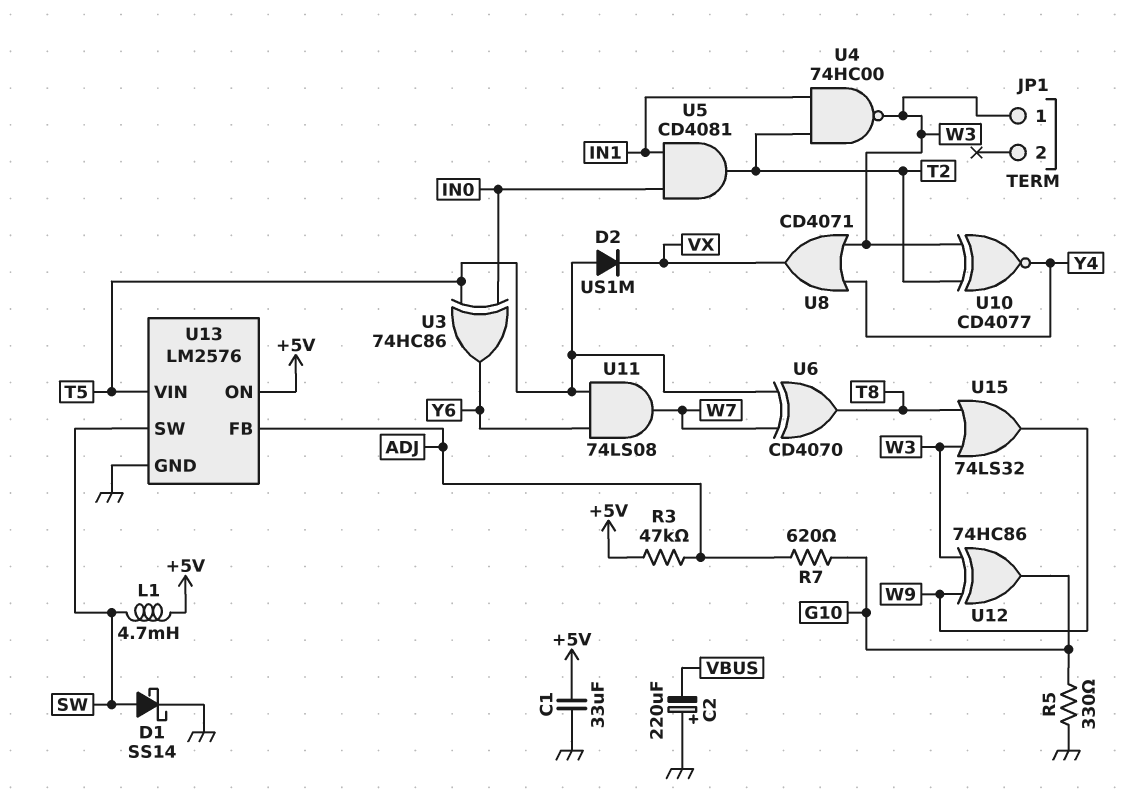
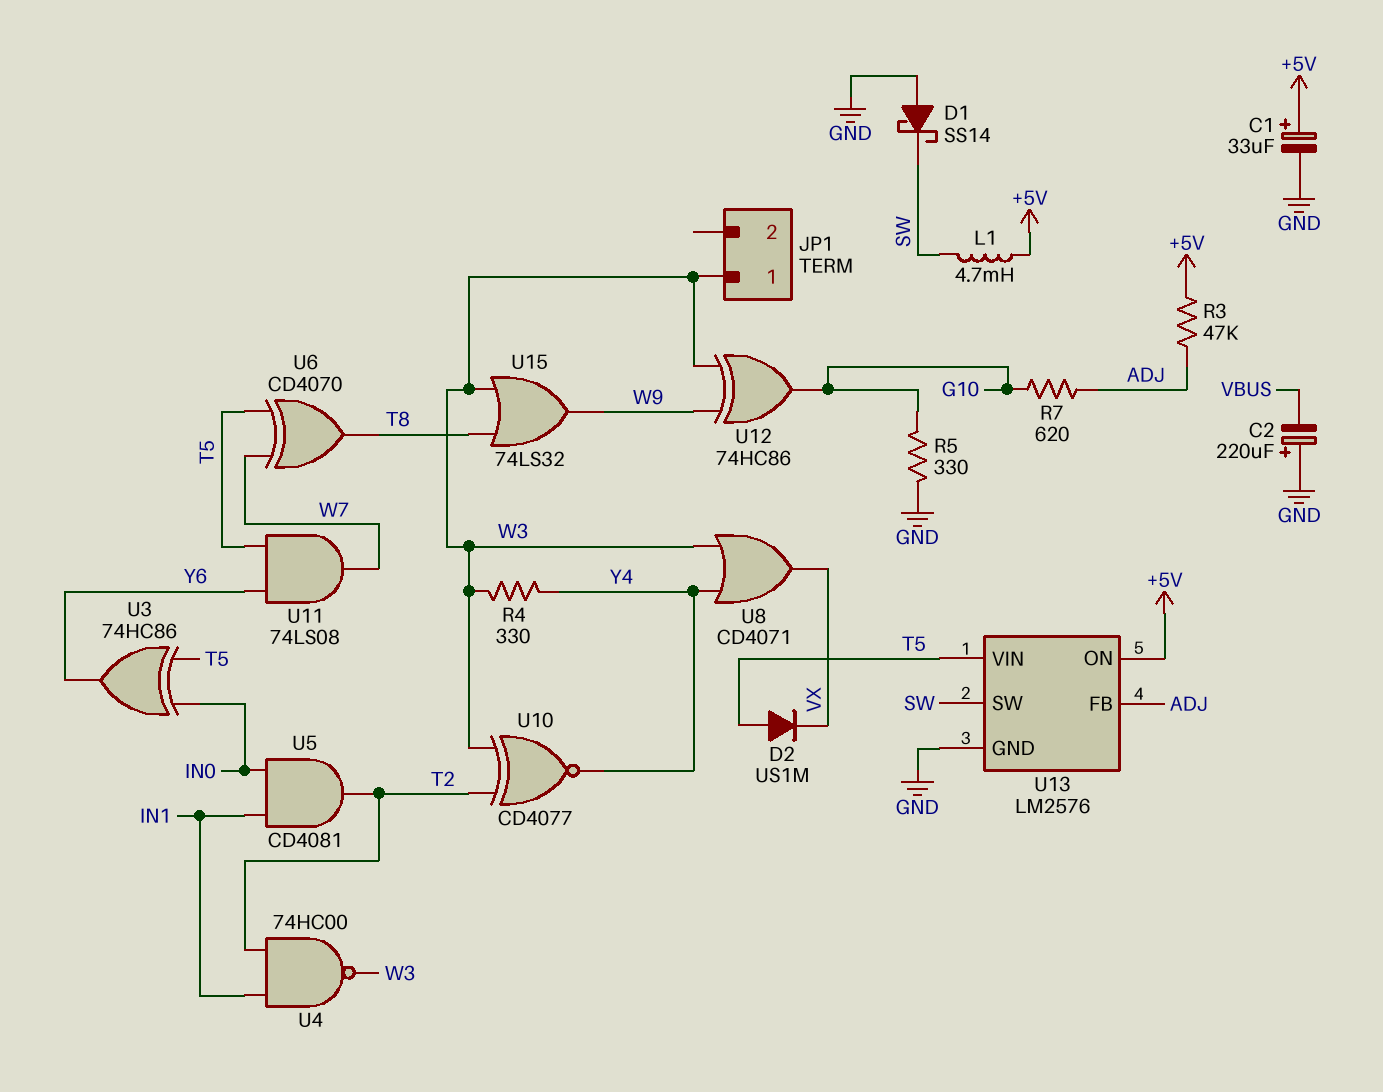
C1: 33uF (+5V, GND) -> 33uF (plus +5V, minus GND)
D1: schottky SS14 (A SW, K GND) -> schottky SS14 (A GND, K SW)
R4: none -> 330 (W3, Y4)

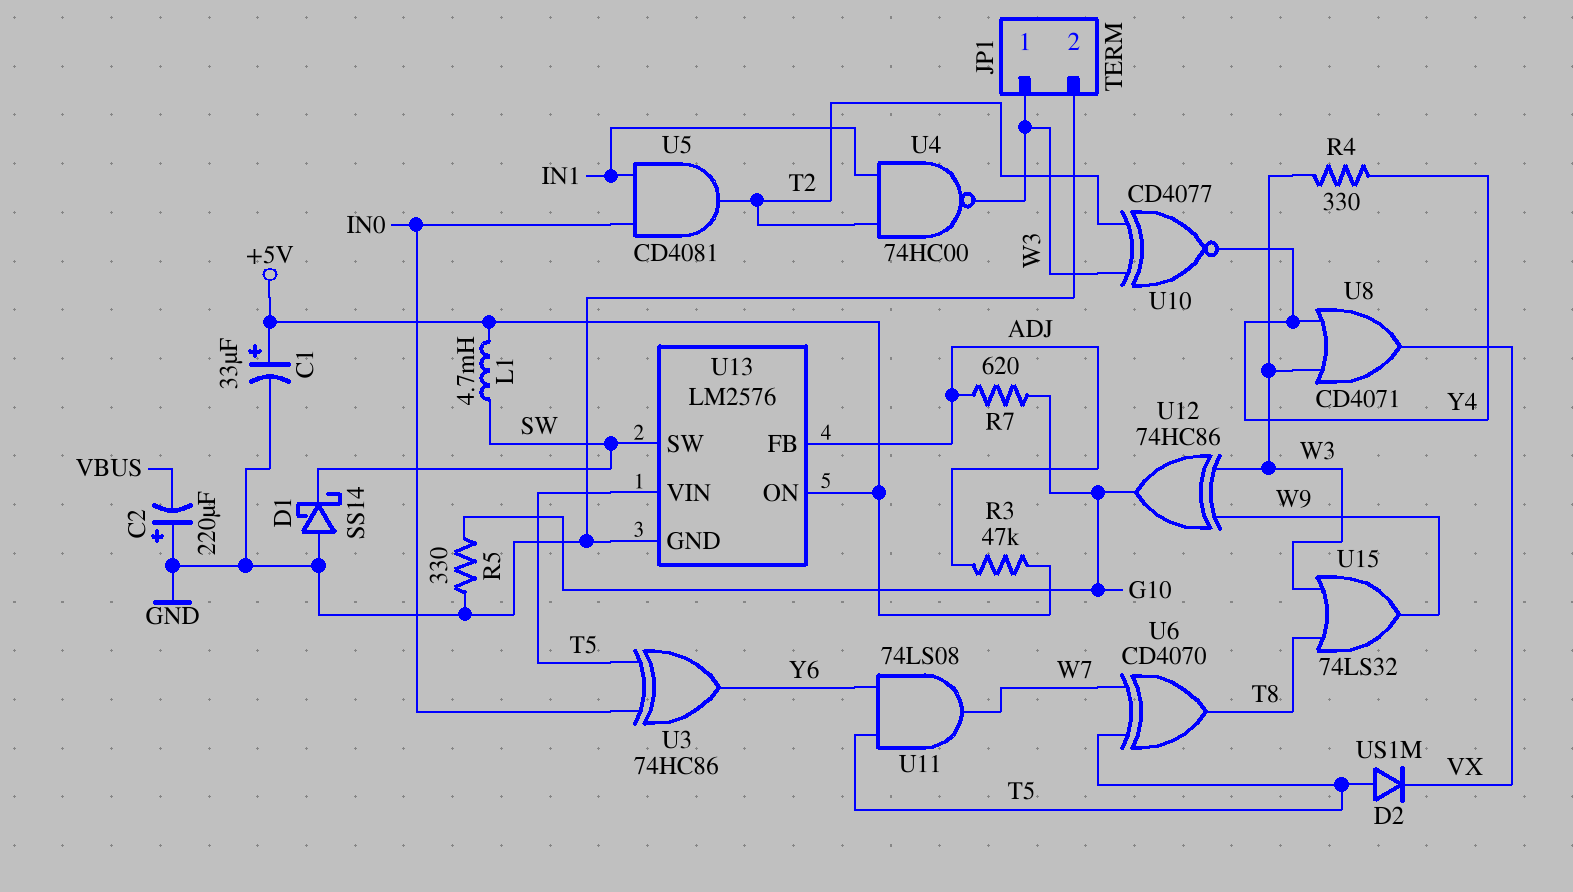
JP1 pin 2: none -> GND

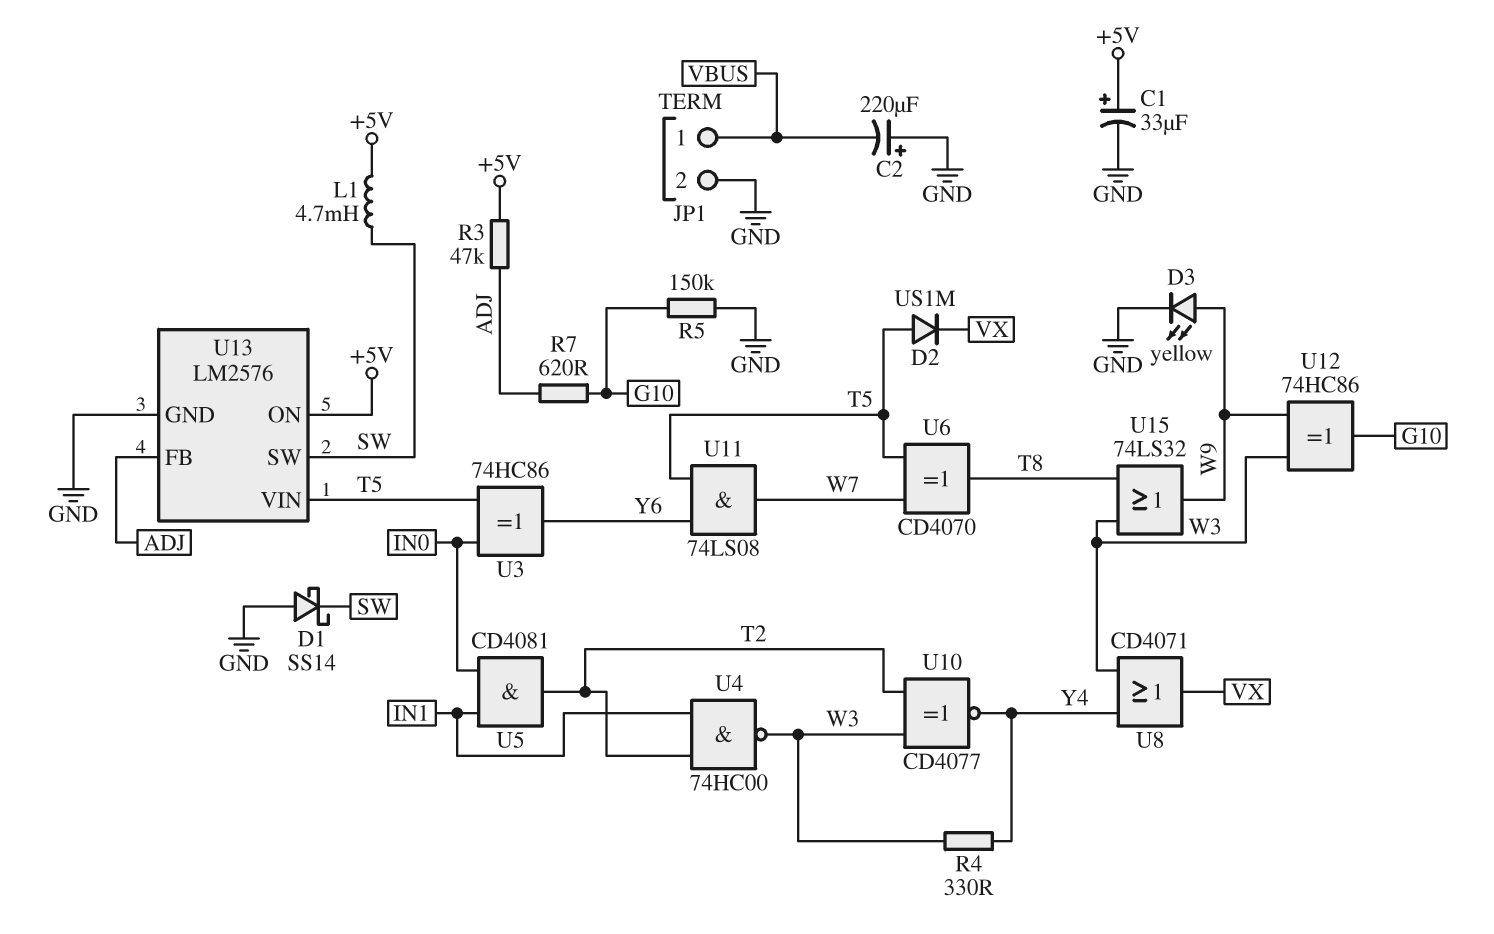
D3: none -> LED yellow (A W9, K GND)
JP1 pin 1: W3 -> VBUS
R5: 330 (G10, GND) -> 150k (G10, GND)

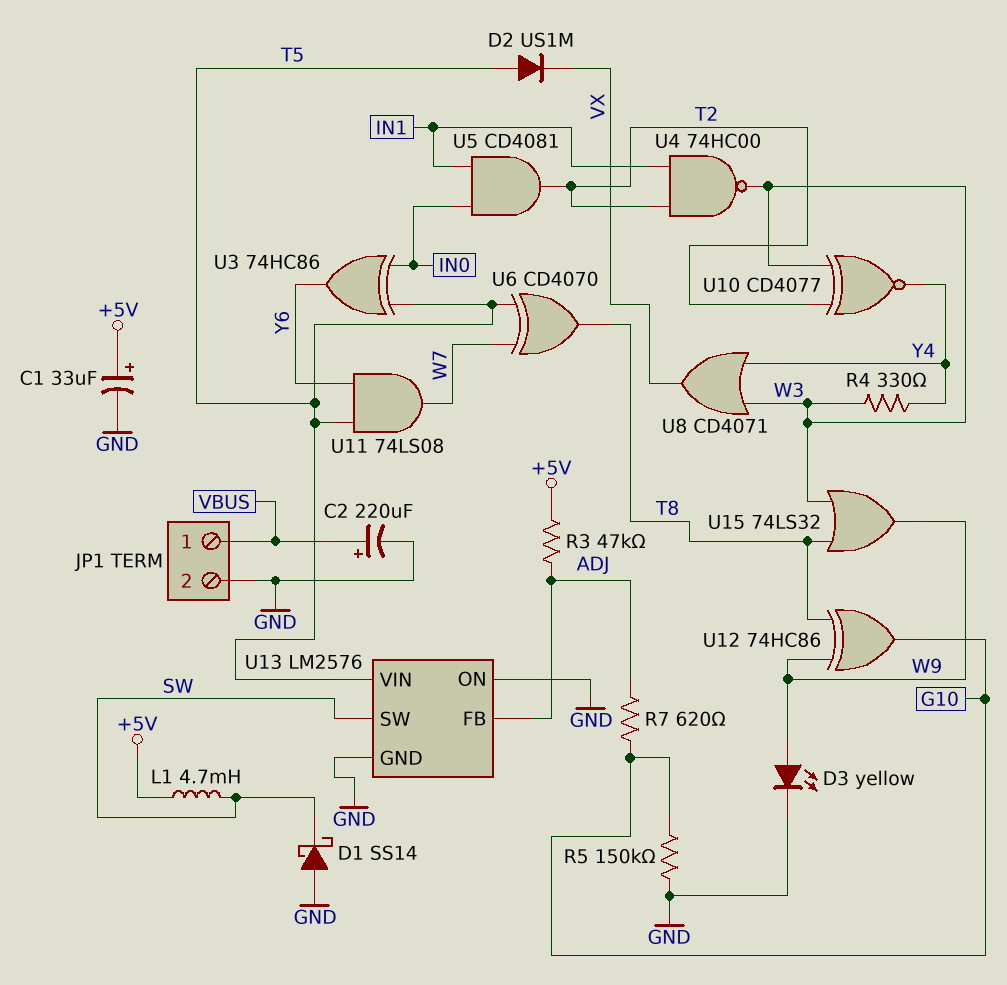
C2: 220uF (plus GND, minus VBUS) -> 220uF (plus VBUS, minus GND)
U12: XOR 74HC86 (in W3, in W9, out G10) -> XOR 74HC86 (in T8, in W9, out G10)
U13 pin ON: +5V -> GND

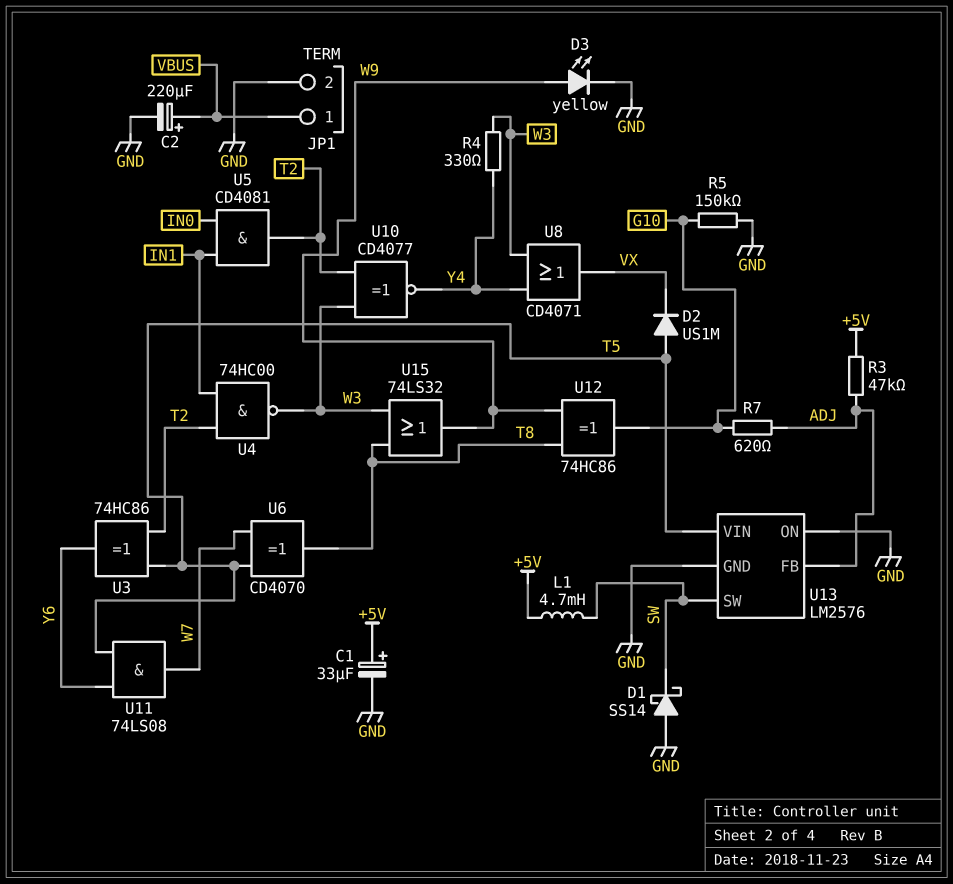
U3: XOR 74HC86 (in IN0, in T5, out Y6) -> XOR 74HC86 (in T2, in T5, out Y6)

